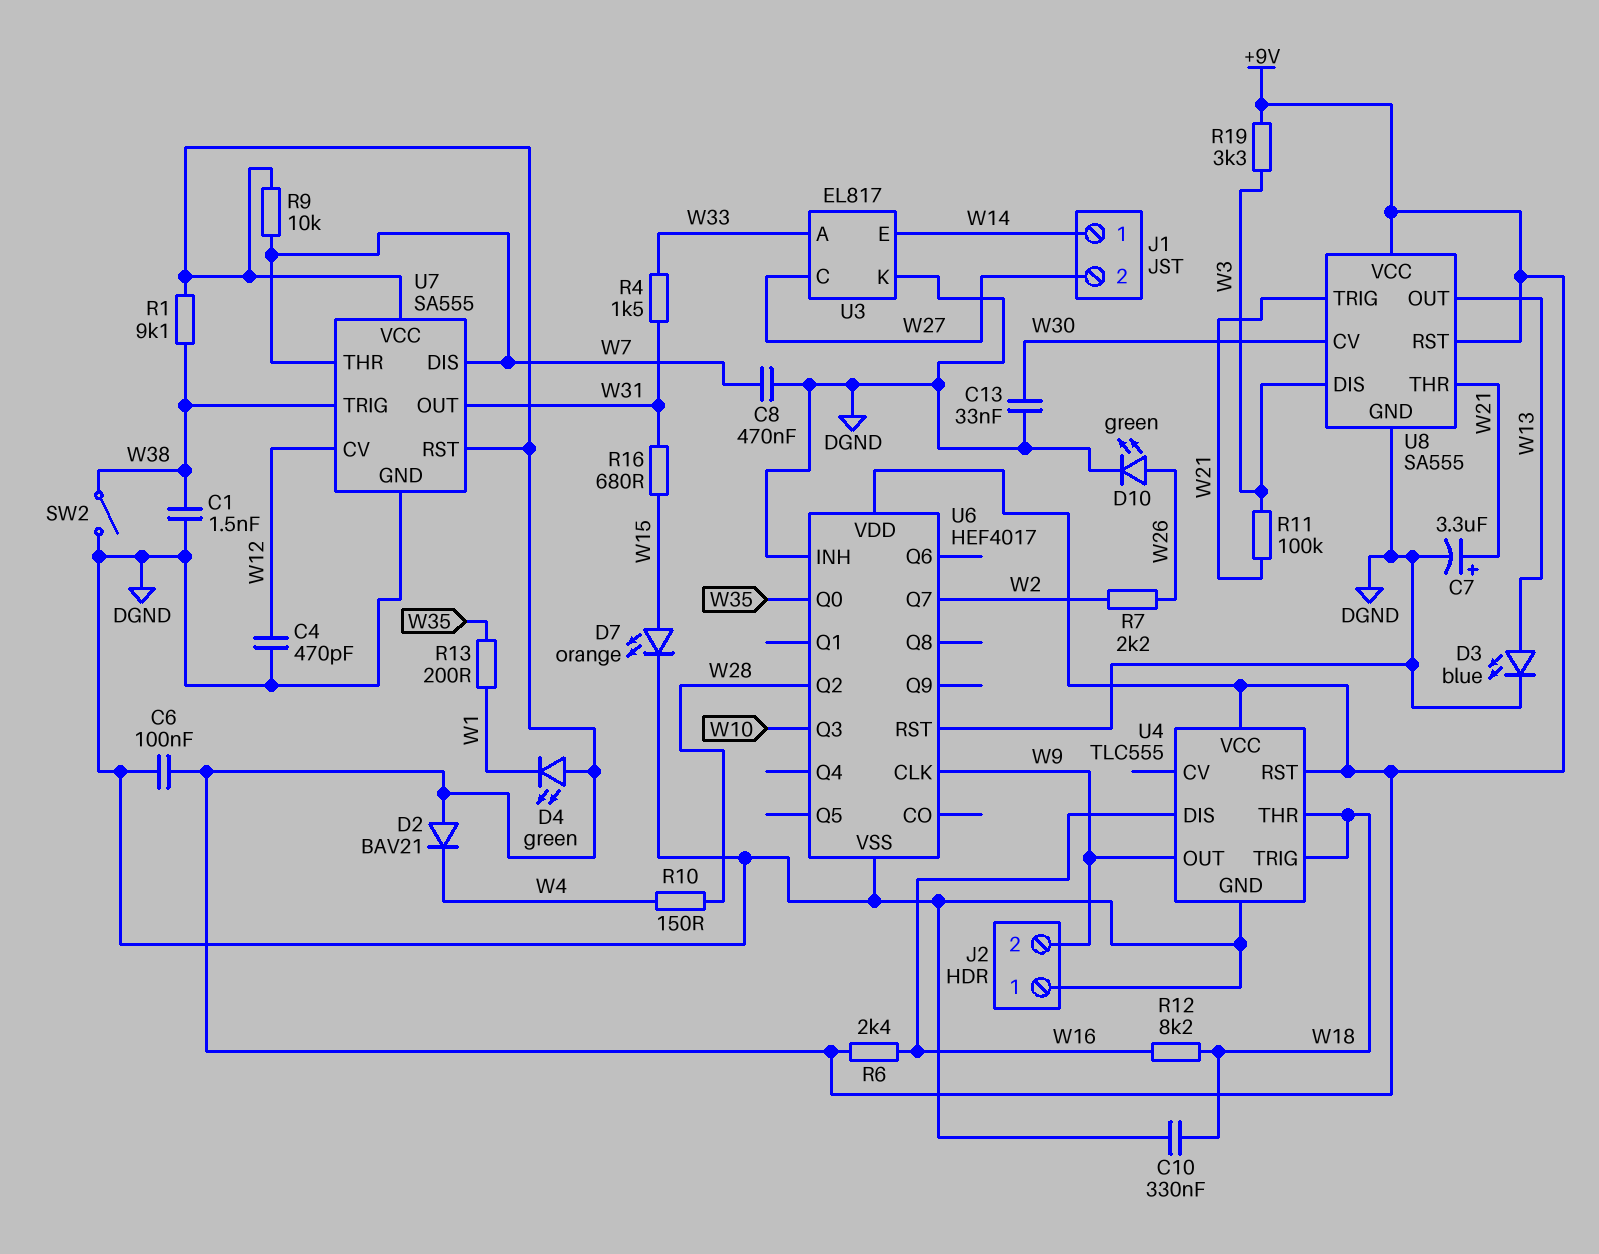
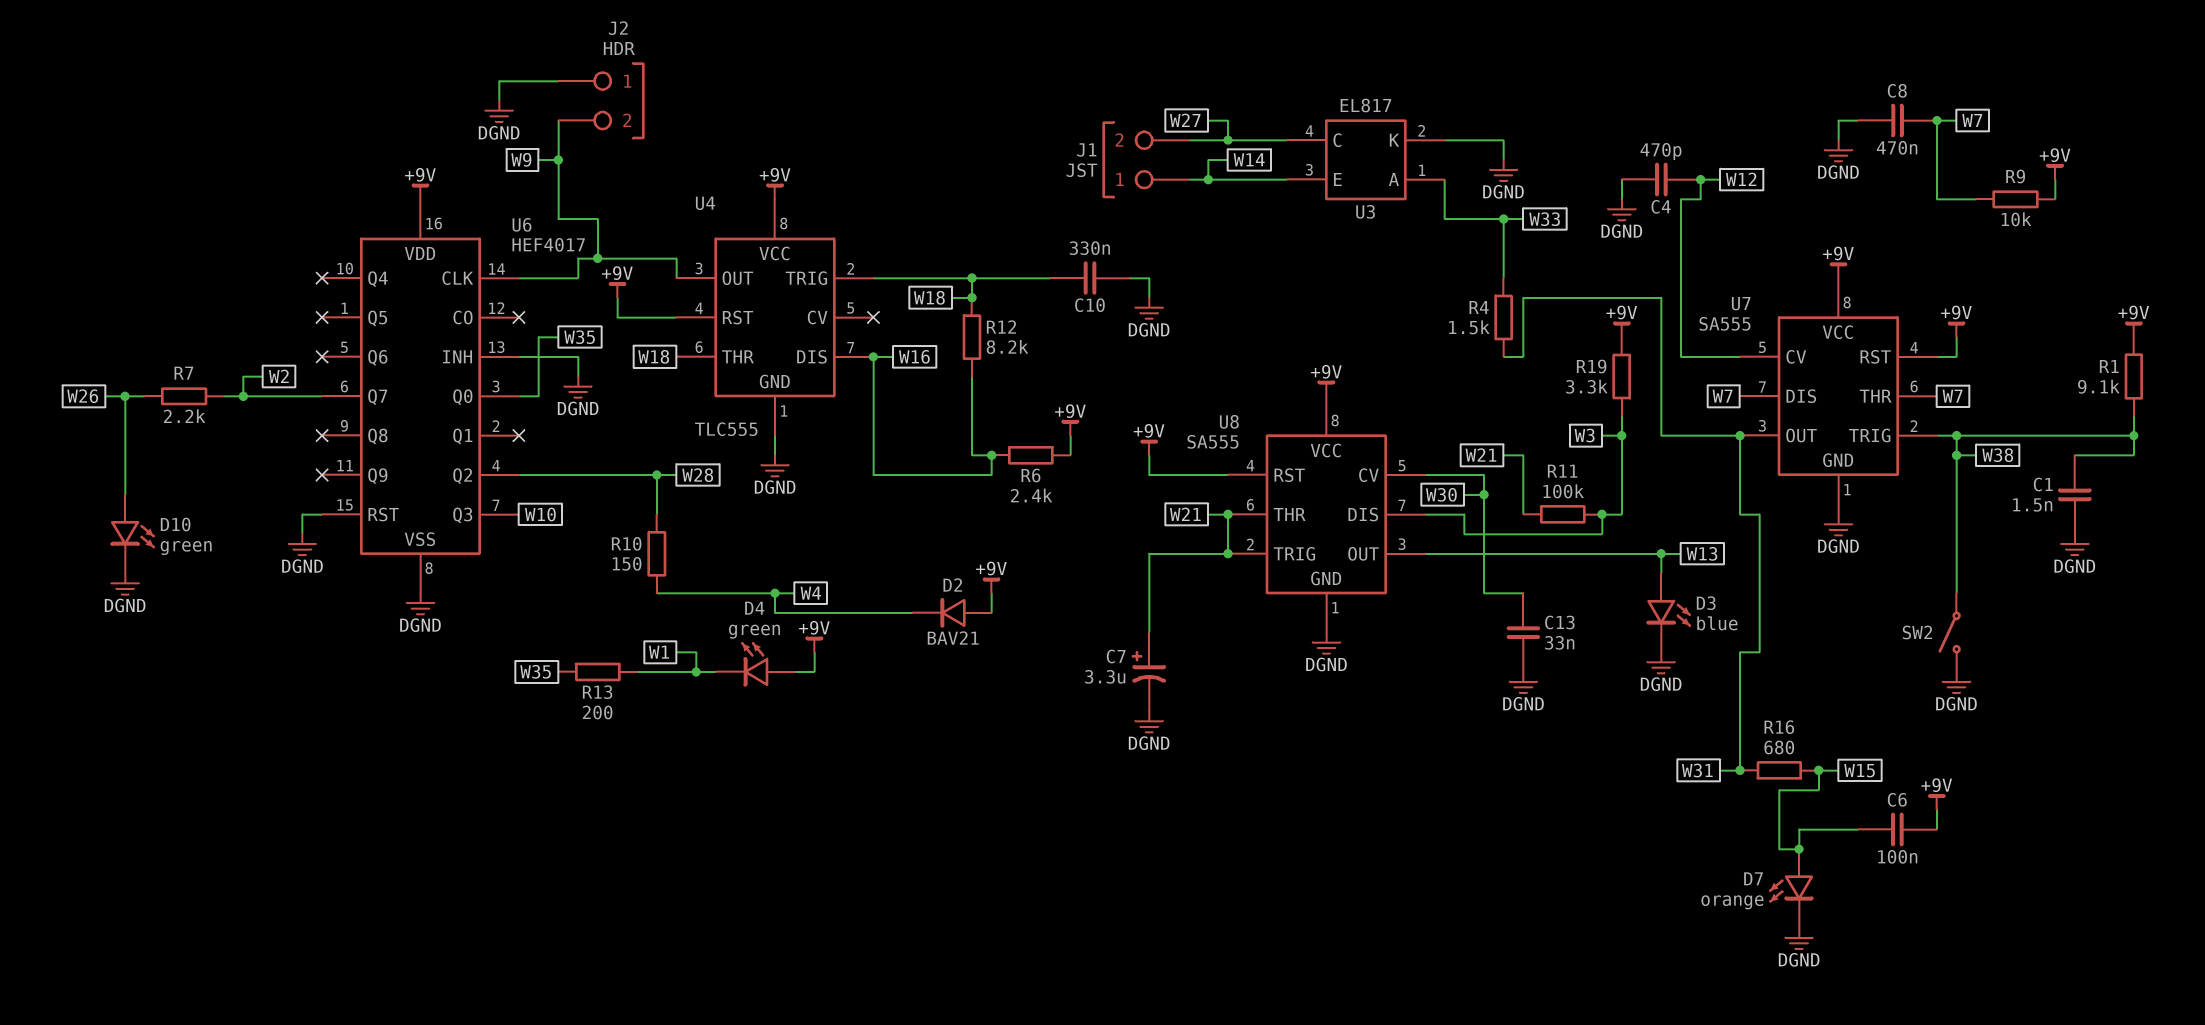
C6: 100nF (+9V, DGND) -> 100nF (+9V, W15)

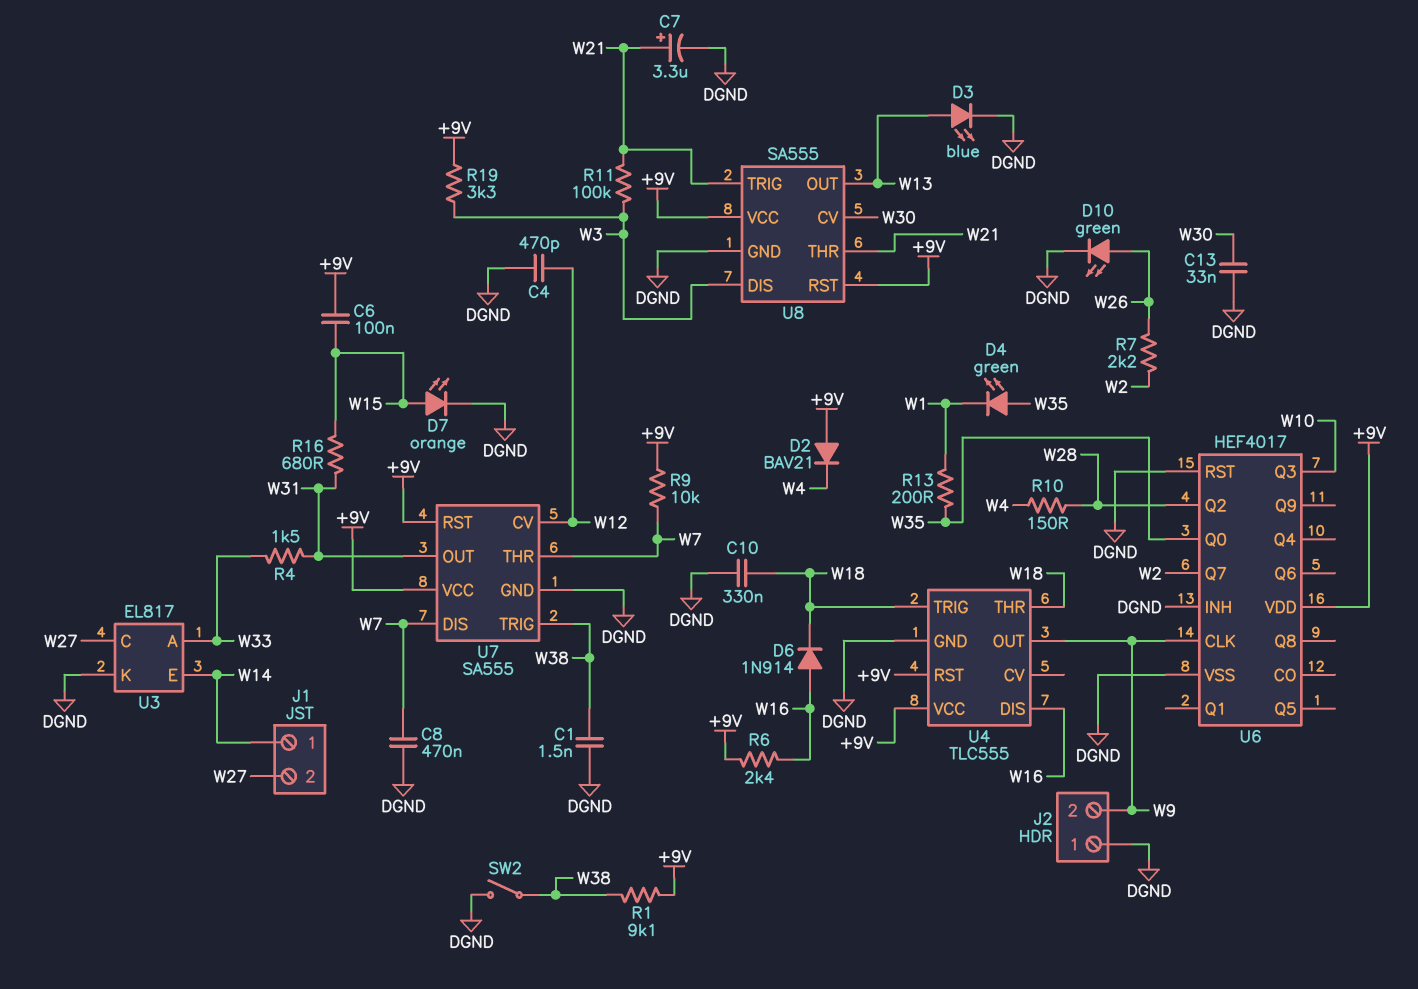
D4: LED green (A +9V, K W1) -> LED green (A W35, K W1)
D6: none -> diode 1N914 (A W16, K W18)
R12: 8.2k (W16, W18) -> none

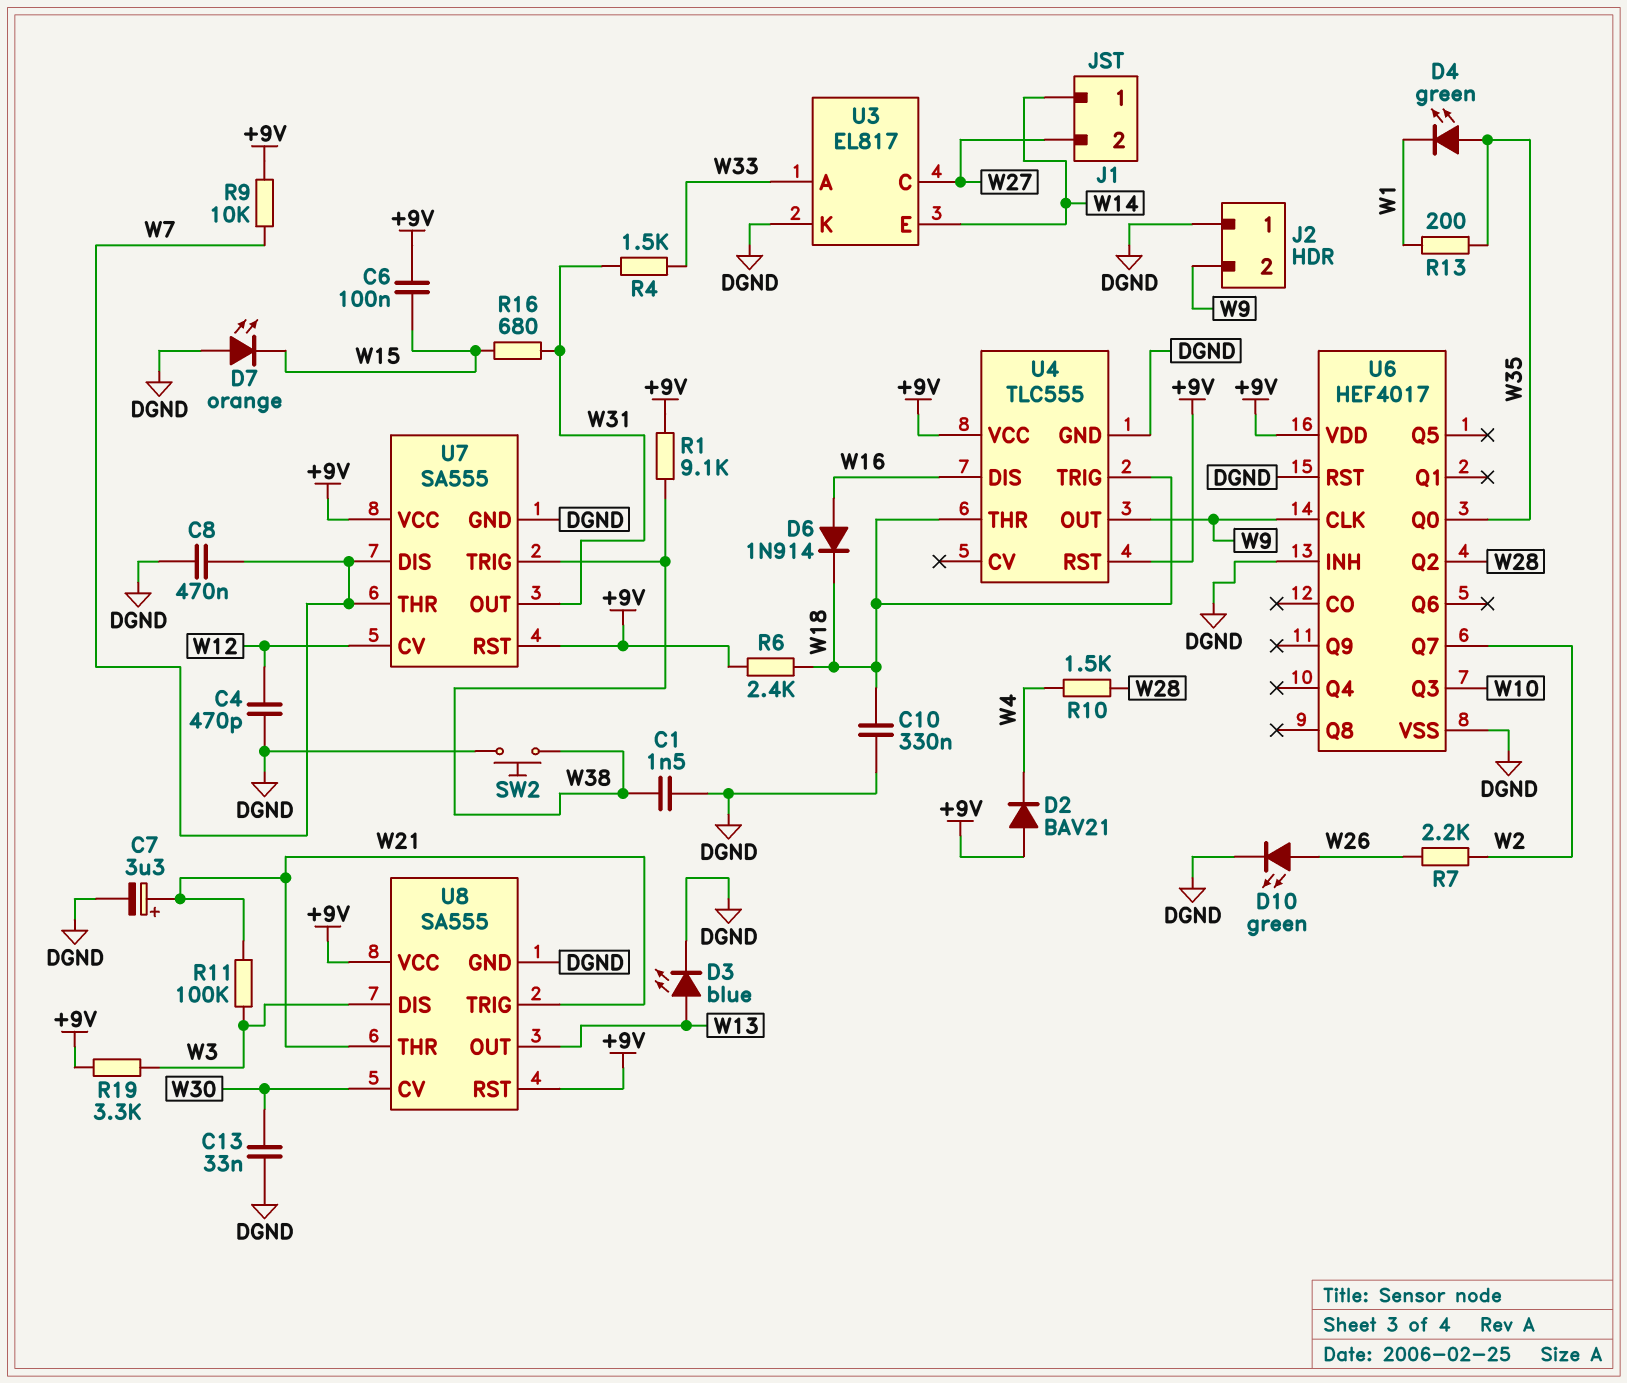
D7: LED orange (A W15, K DGND) -> LED orange (A DGND, K W15)
R6: 2.4k (+9V, W16) -> 2.4k (+9V, W18)
R10: 150 (W4, W28) -> 1.5k (W4, W28)
SW2: switch (DGND, W38) -> button (DGND, W38)

